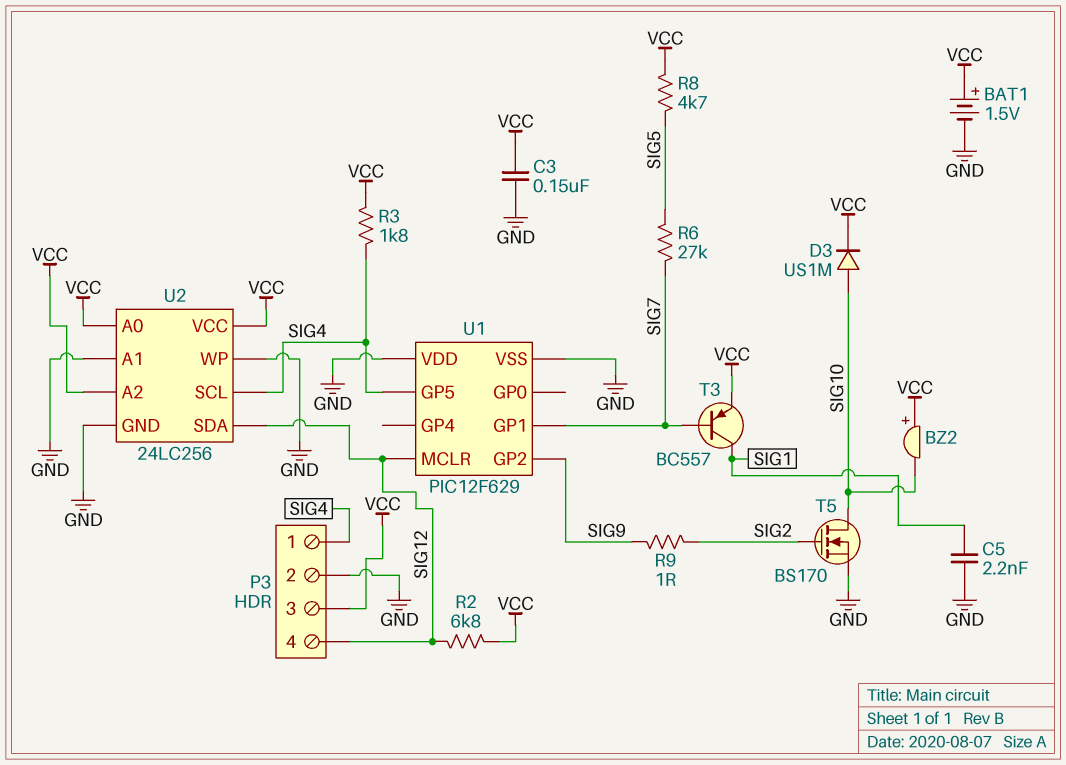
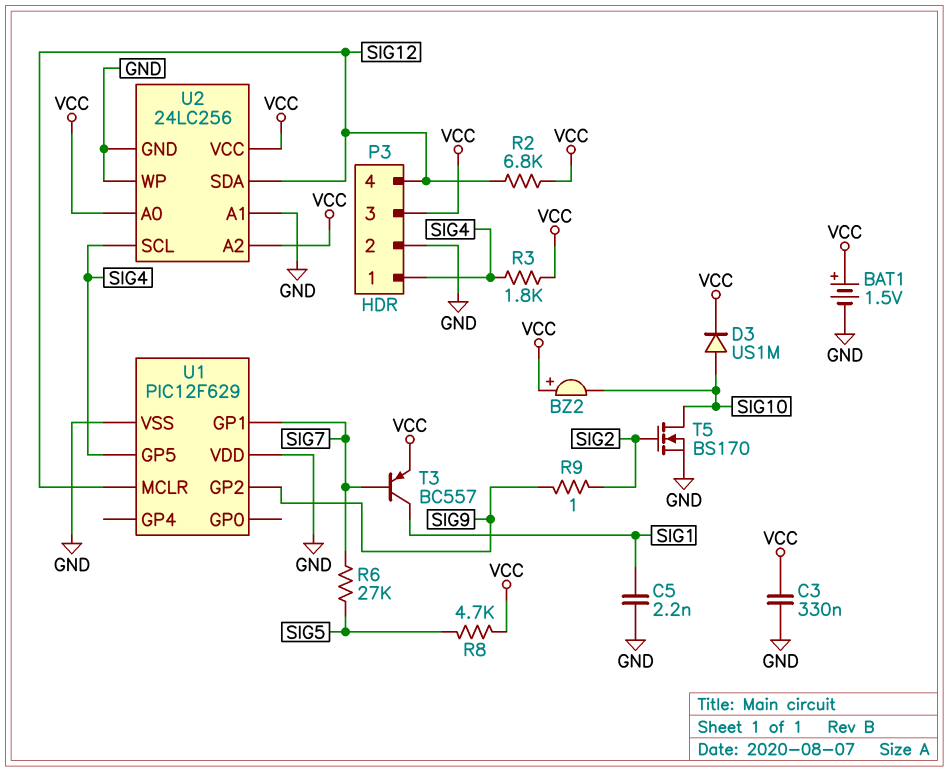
C3: 150nF (GND, VCC) -> 330nF (GND, VCC)

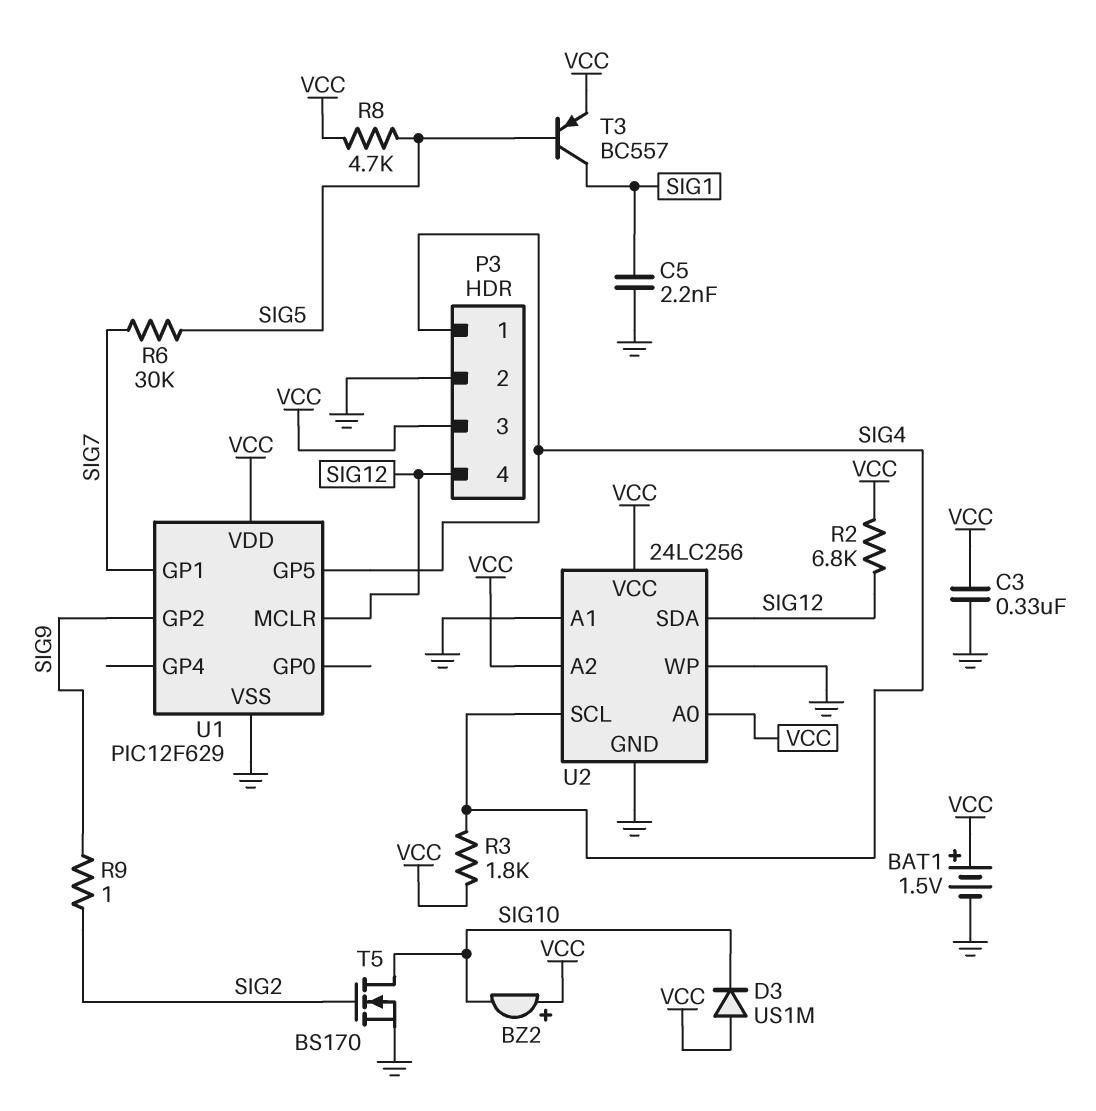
D3: diode US1M (A SIG10, K VCC) -> diode US1M (A VCC, K SIG10)
R6: 27k (SIG5, SIG7) -> 30k (SIG5, SIG7)
T3: PNP BC557 (B SIG7, C SIG1, E VCC) -> PNP BC557 (B SIG5, C SIG1, E VCC)
U1 pin VDD: GND -> VCC

